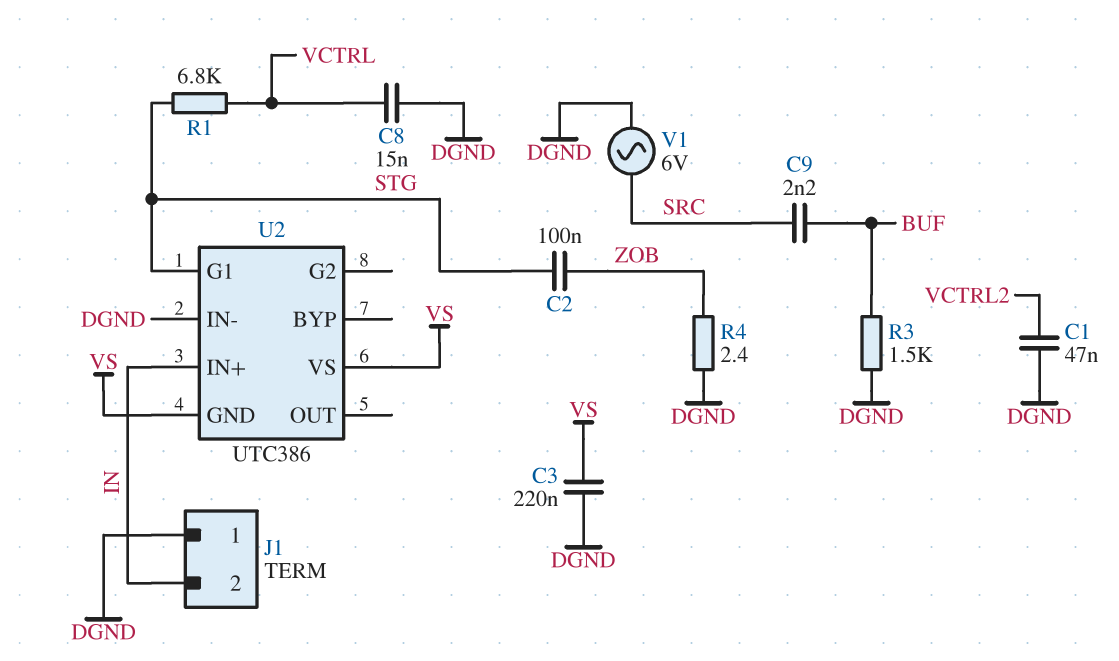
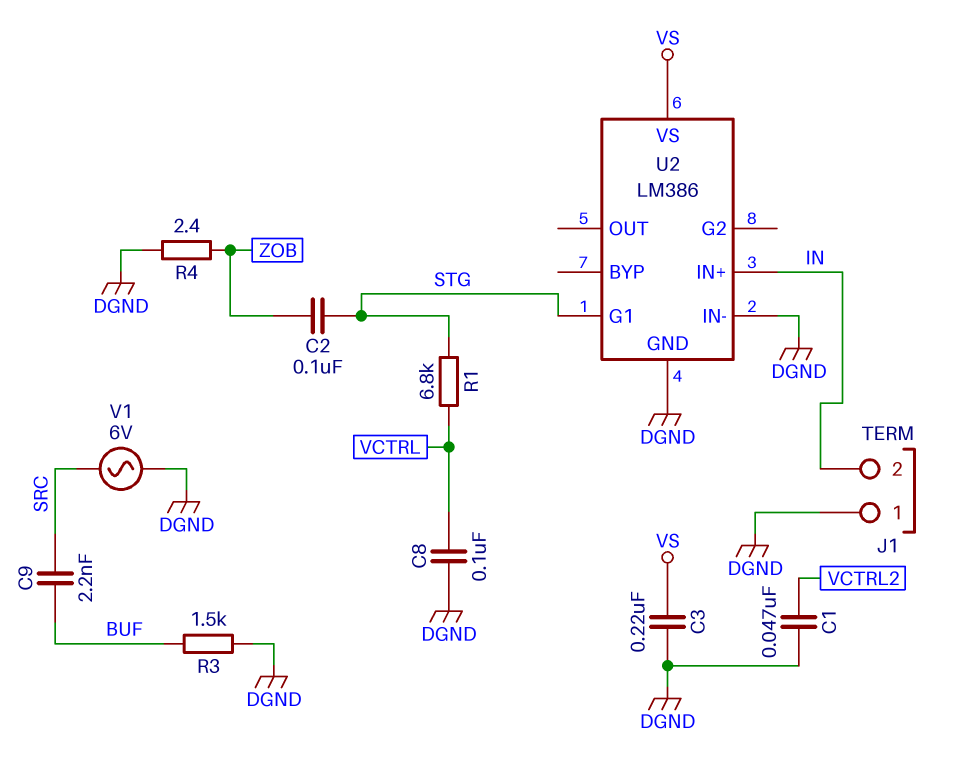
C8: 15nF (DGND, VCTRL) -> 100nF (DGND, VCTRL)
U2: UTC386 -> LM386
U2 pin GND: VS -> DGND

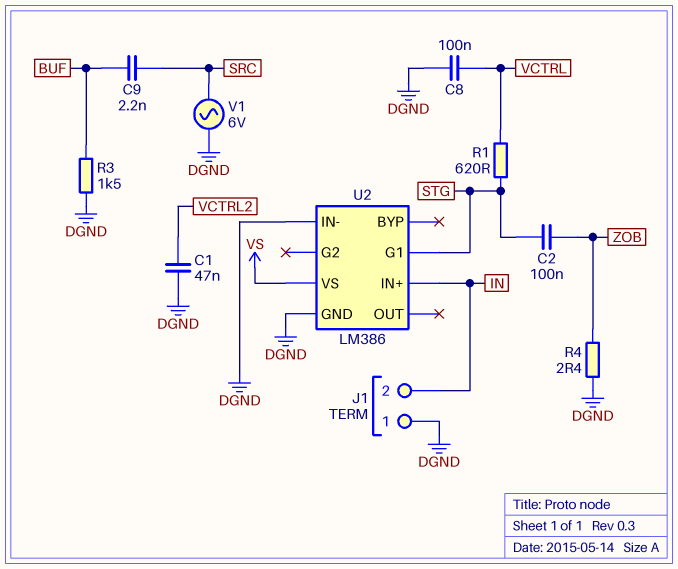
C3: 220nF (DGND, VS) -> none
R1: 6.8k (STG, VCTRL) -> 620 (STG, VCTRL)

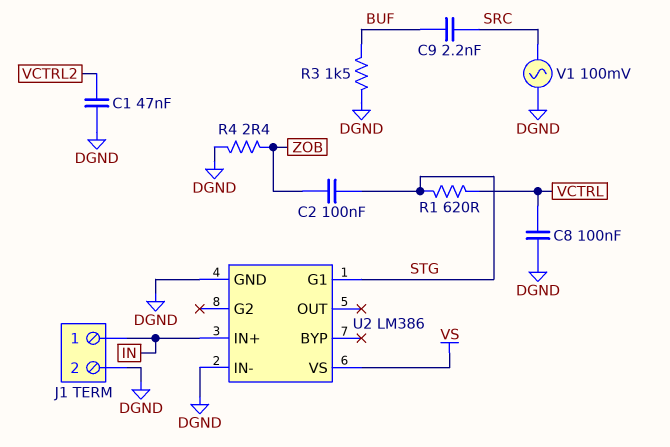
J1 pin 1: DGND -> IN
J1 pin 2: IN -> DGND
V1: AC 6V (DGND, SRC) -> AC 100mV (DGND, SRC)

